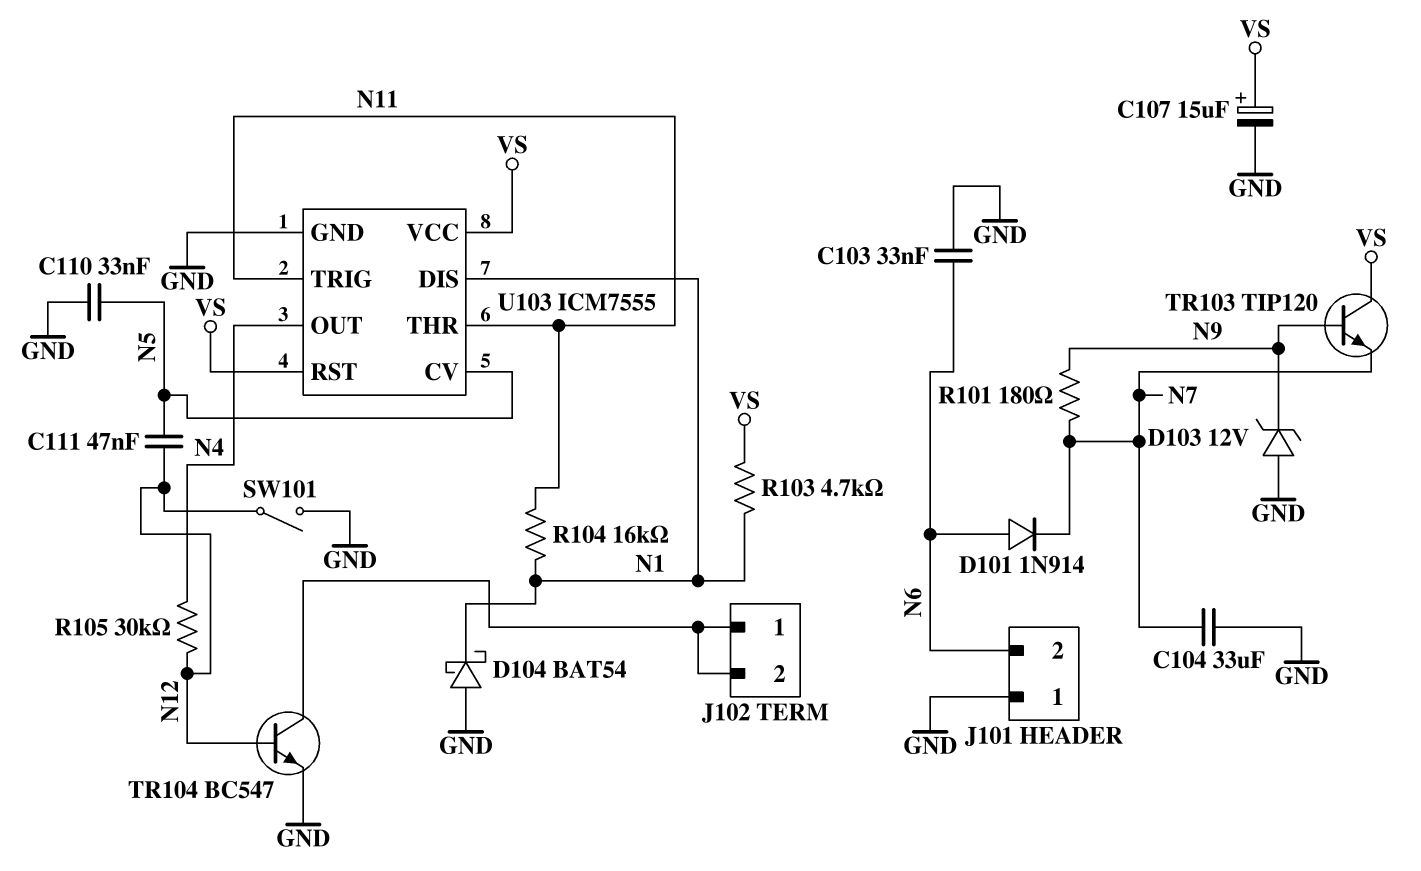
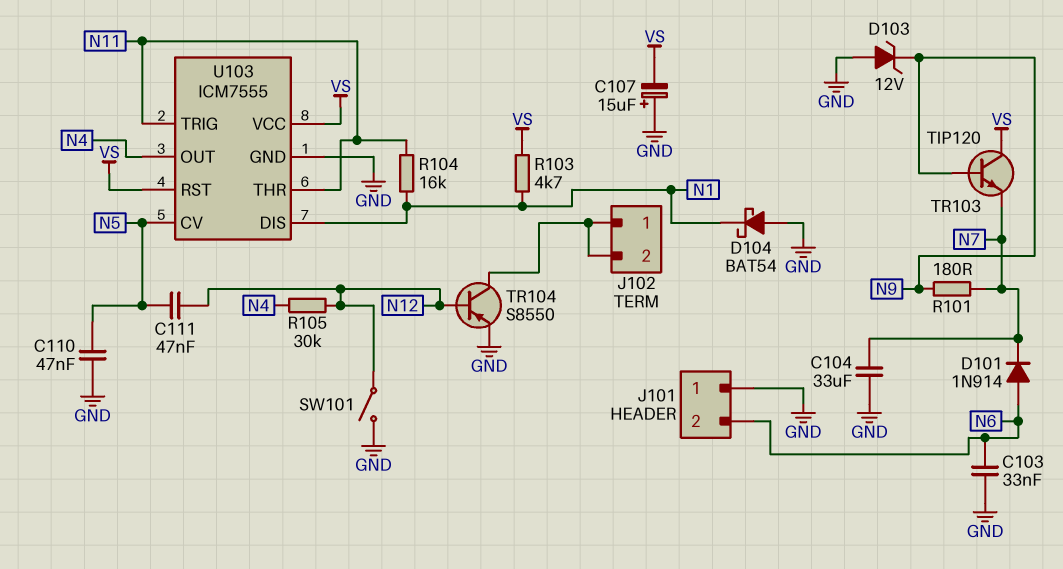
C107: 15uF (plus VS, minus GND) -> 15uF (plus GND, minus VS)
C110: 33nF (GND, N5) -> 47nF (GND, N5)
TR104: NPN BC547 (B N12, C J102/1, E GND) -> PNP S8550 (B N12, C J102/1, E GND)

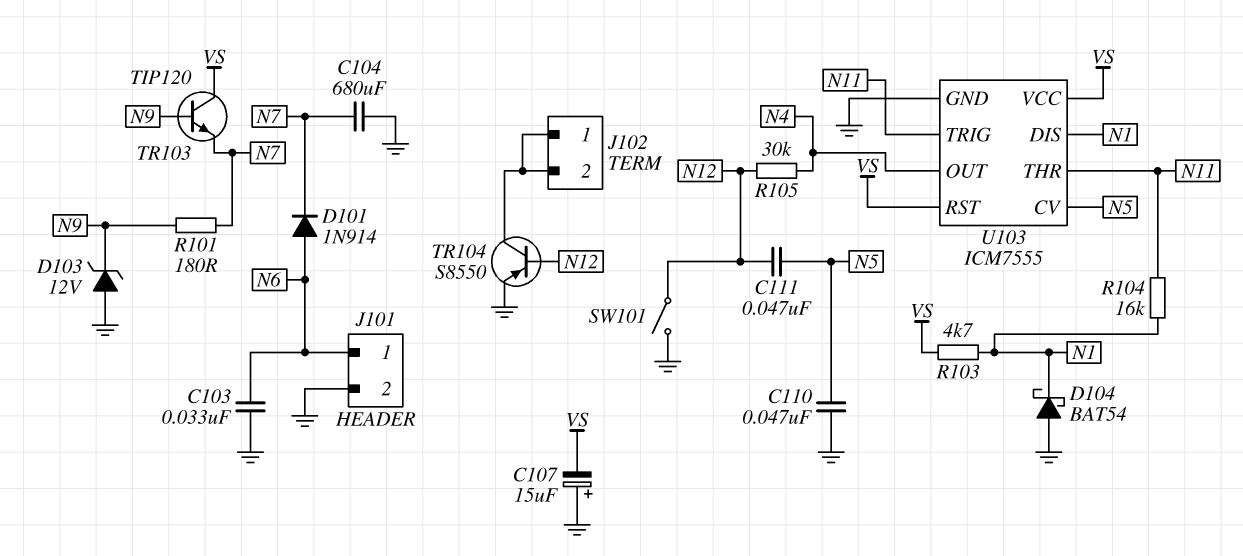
C104: 33uF (GND, N7) -> 680uF (GND, N7)
J101 pin 1: GND -> N6
J101 pin 2: N6 -> GND

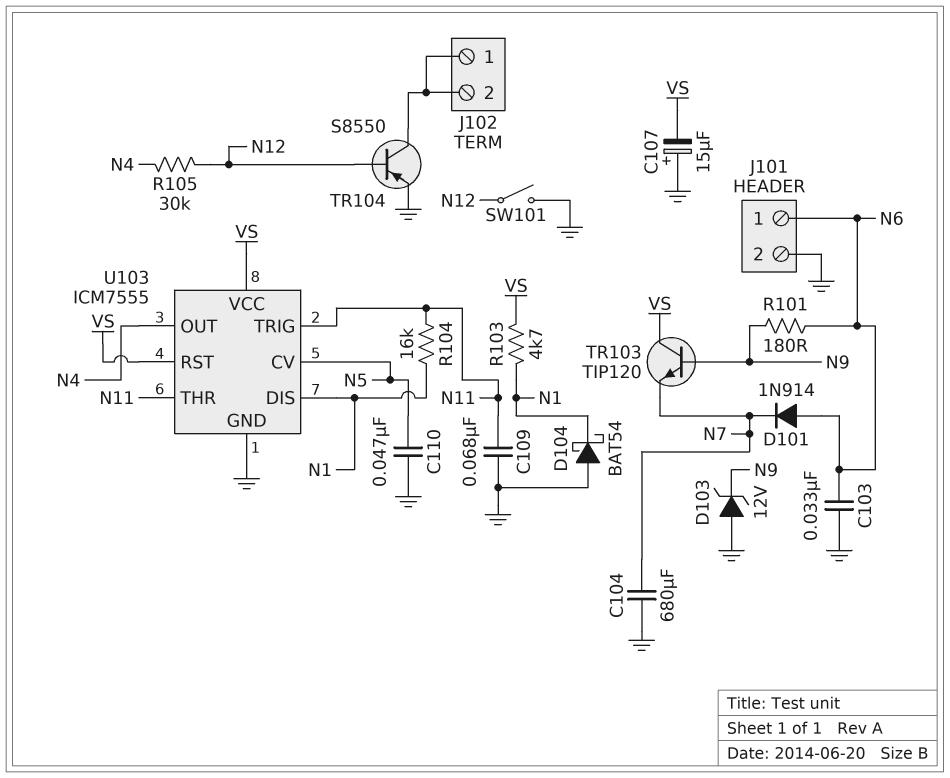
C109: none -> 68nF (GND, N11)
C111: 47nF (N5, N12) -> none
R101: 180 (N7, N9) -> 180 (N6, N9)

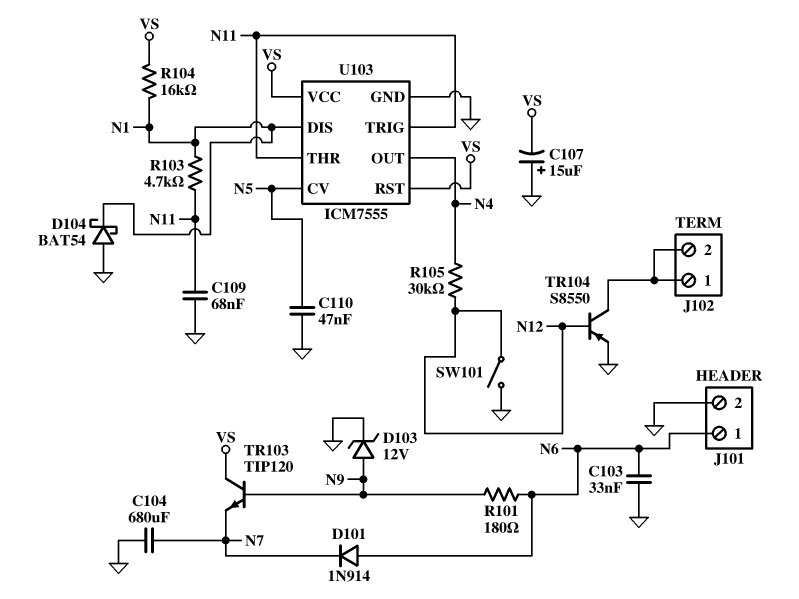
D103: zener 12V (A GND, K N9) -> zener 12V (A N9, K GND)
R103: 4.7k (N1, VS) -> 4.7k (N1, N11)
R104: 16k (N1, N11) -> 16k (N1, VS)

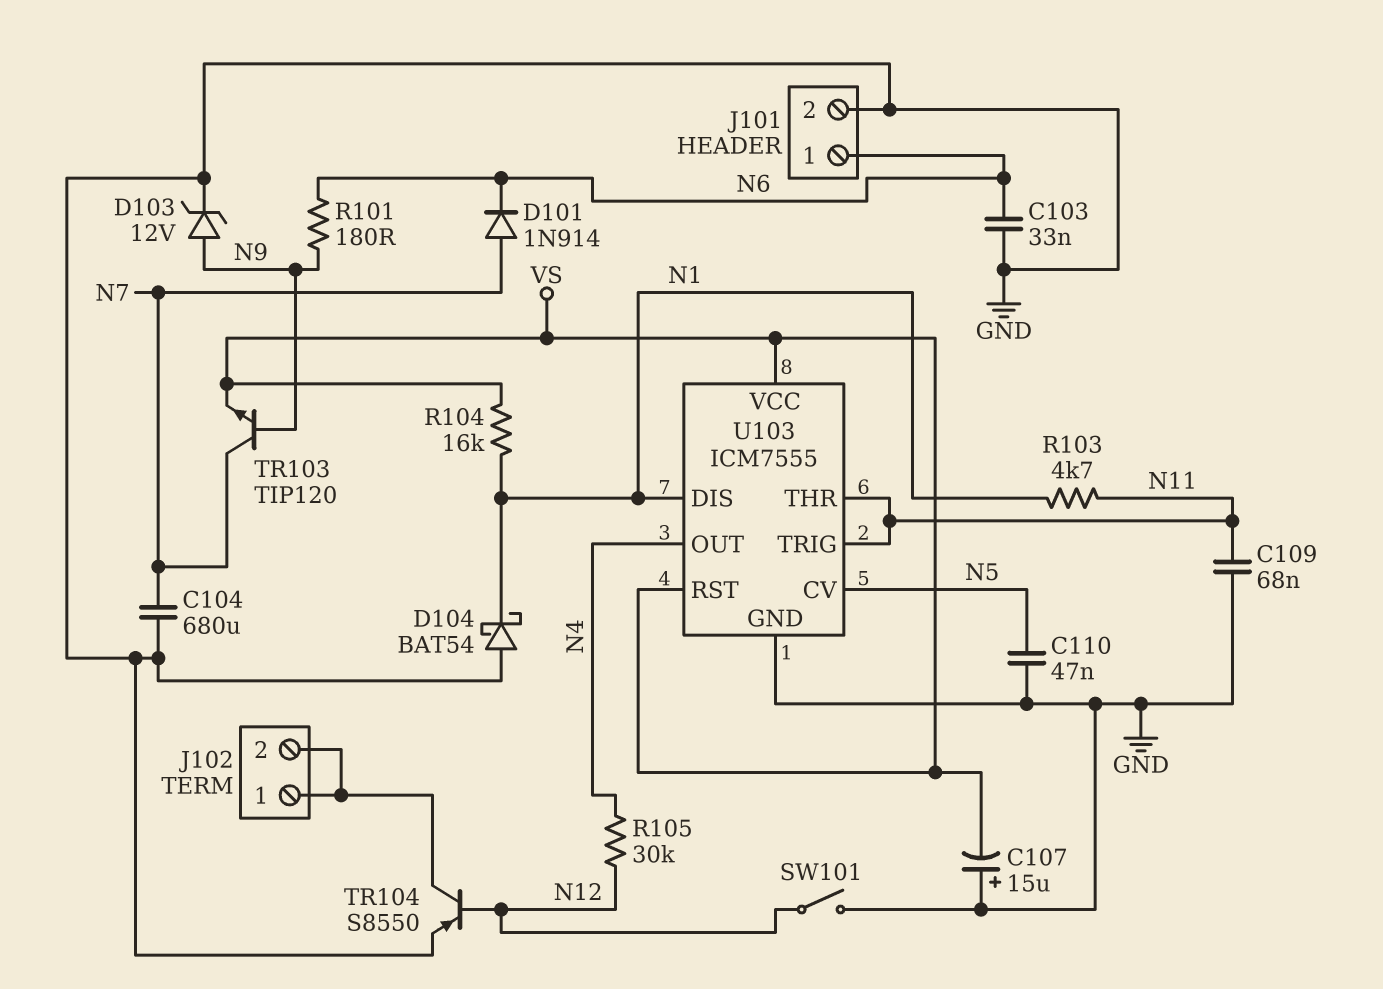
D101: diode 1N914 (A N6, K N7) -> diode 1N914 (A N7, K N6)
TR103: NPN TIP120 (B N9, C VS, E N7) -> NPN TIP120 (B N9, C N7, E VS)

